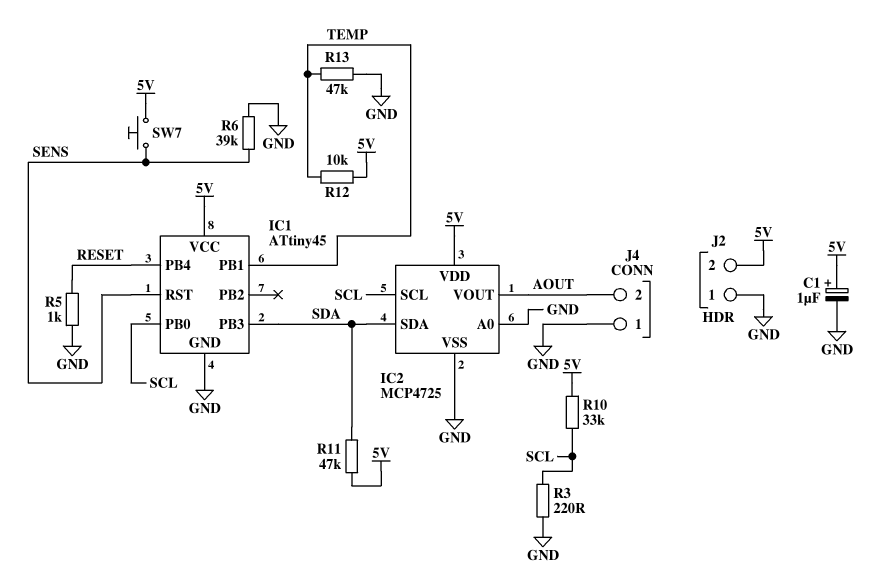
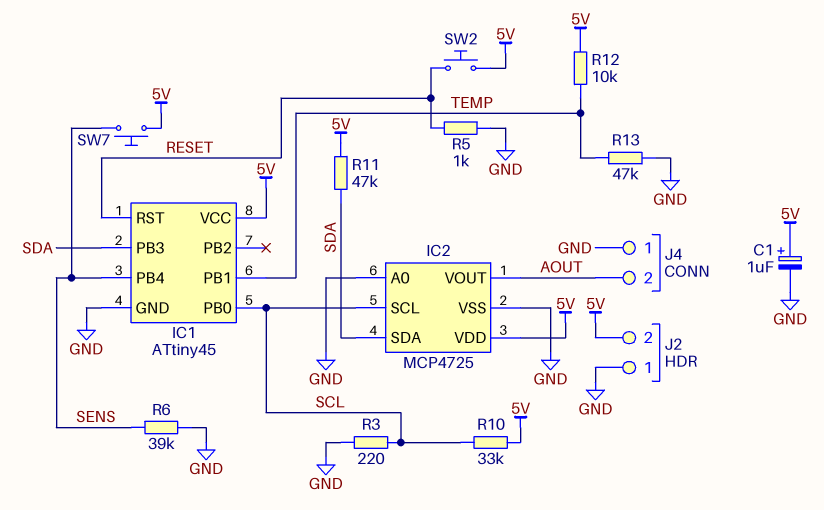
IC1 pin PB4: RESET -> SENS
IC1 pin RST: SENS -> RESET
SW2: none -> button (5V, RESET)

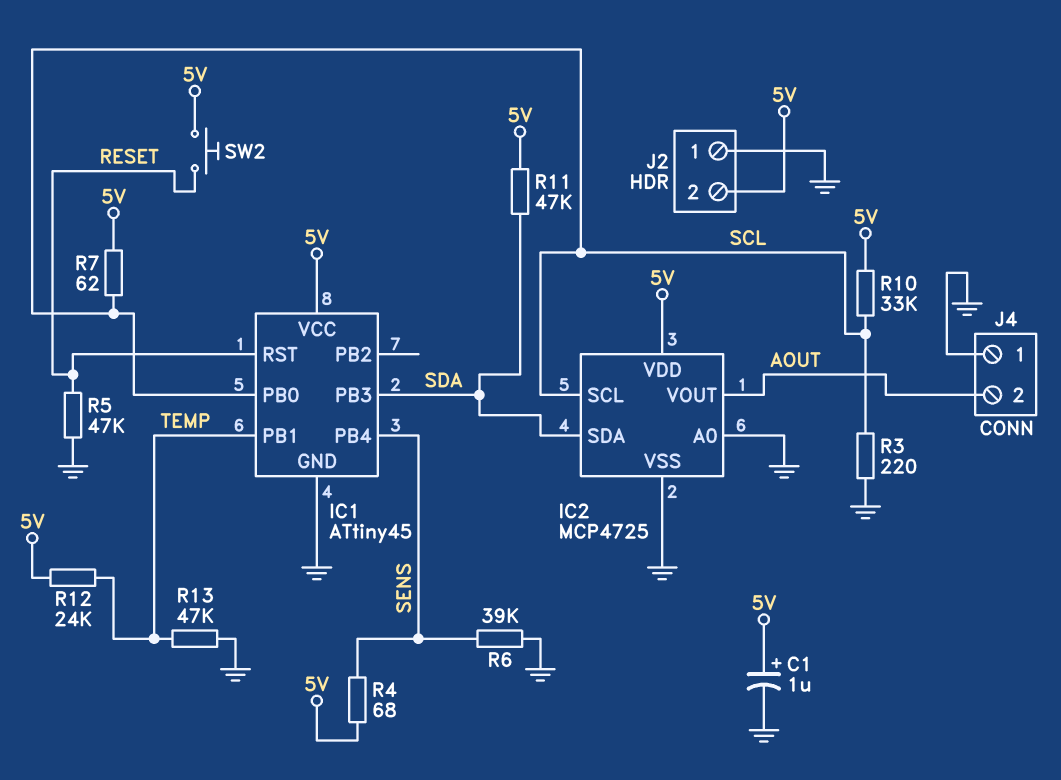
R4: none -> 68 (5V, SENS)
R5: 1k (GND, RESET) -> 47k (GND, RESET)
R7: none -> 62 (5V, SCL)
R12: 10k (5V, TEMP) -> 24k (5V, TEMP)
SW7: button (5V, SENS) -> none

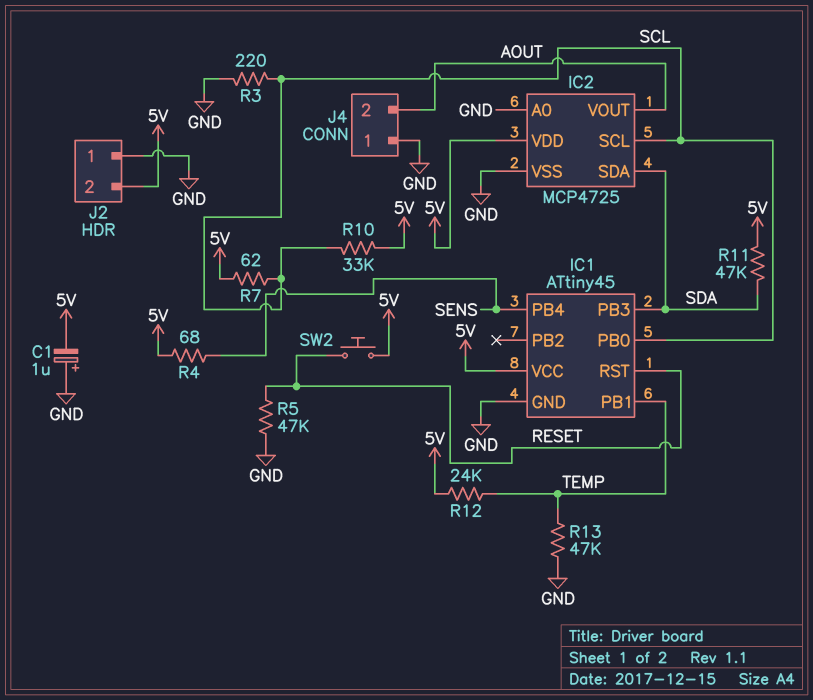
C1: 1uF (plus 5V, minus GND) -> 1uF (plus GND, minus 5V)
R6: 39k (GND, SENS) -> none

